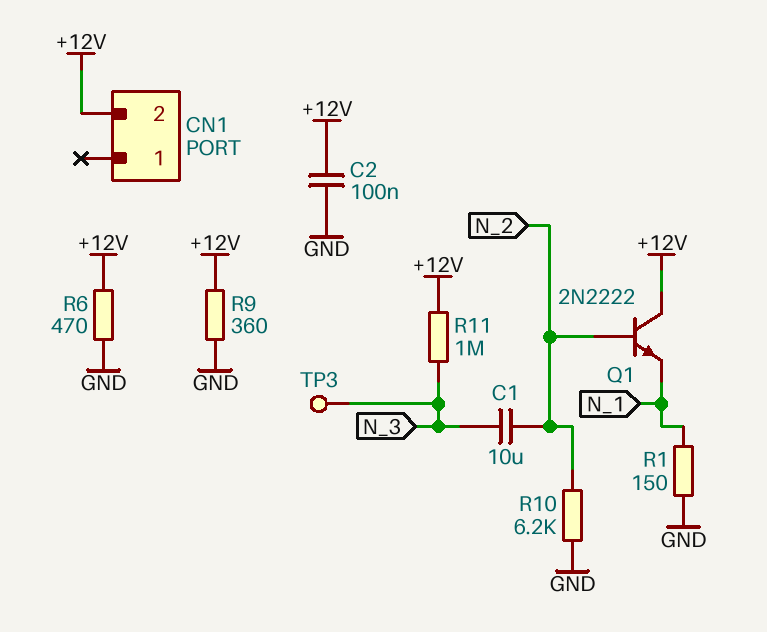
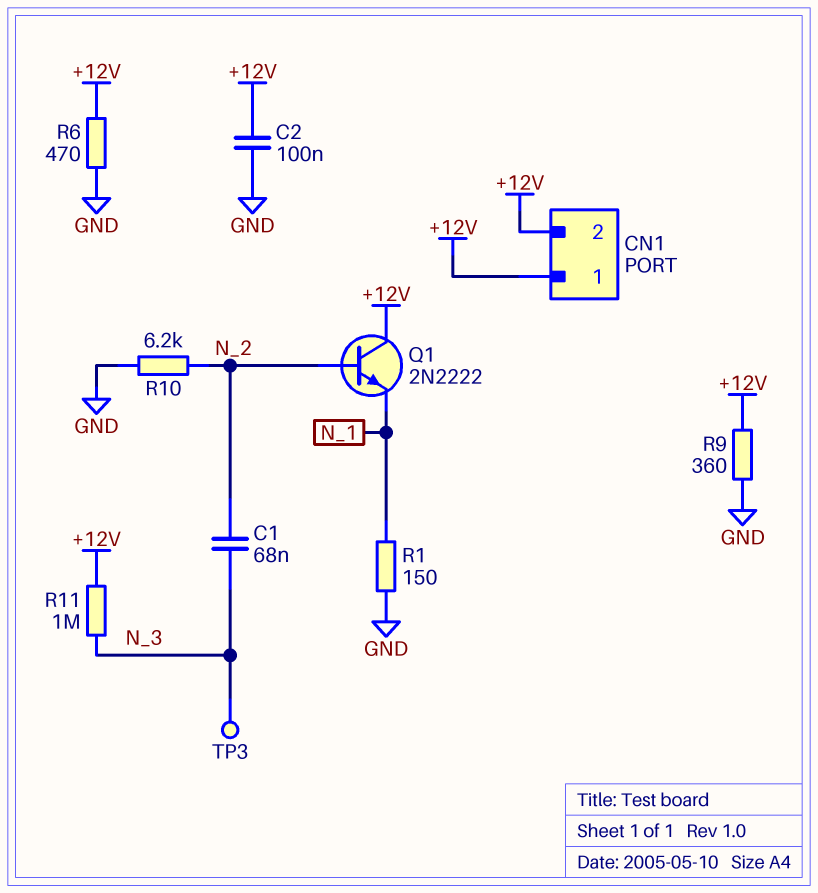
C1: 10uF (N_2, N_3) -> 68nF (N_2, N_3)
CN1 pin 1: none -> +12V

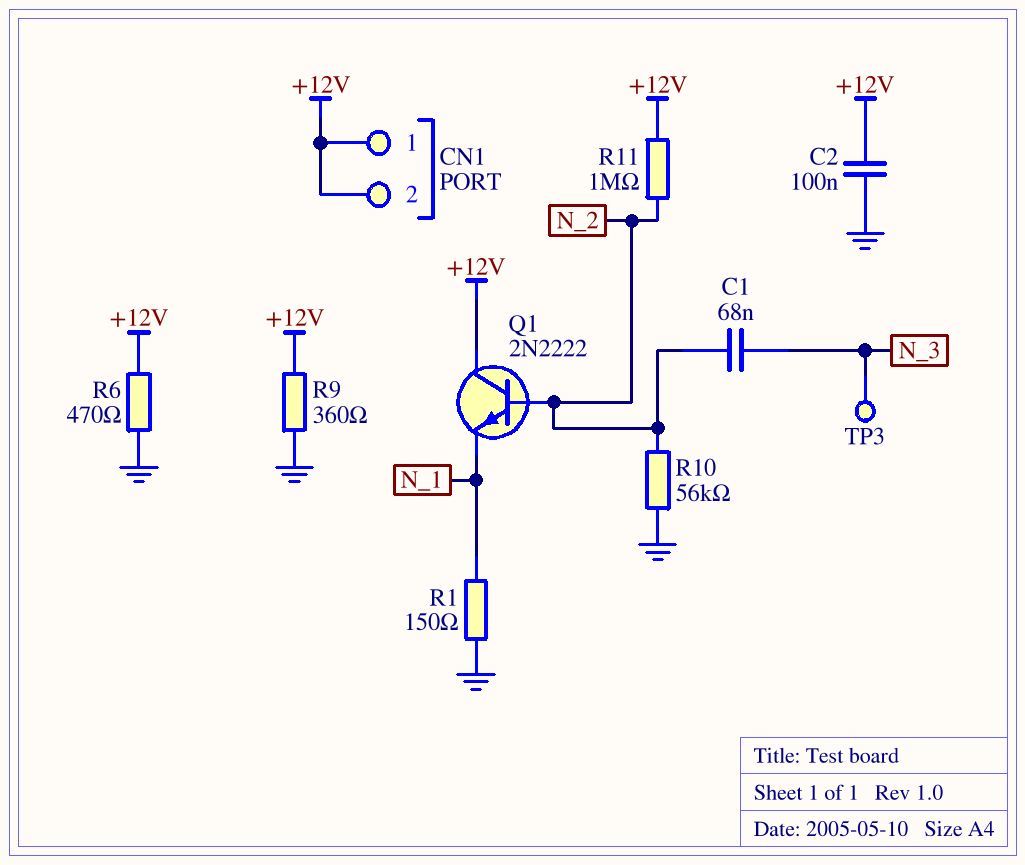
R10: 6.2k (GND, N_2) -> 56k (GND, N_2)
R11: 1M (+12V, N_3) -> 1M (+12V, N_2)

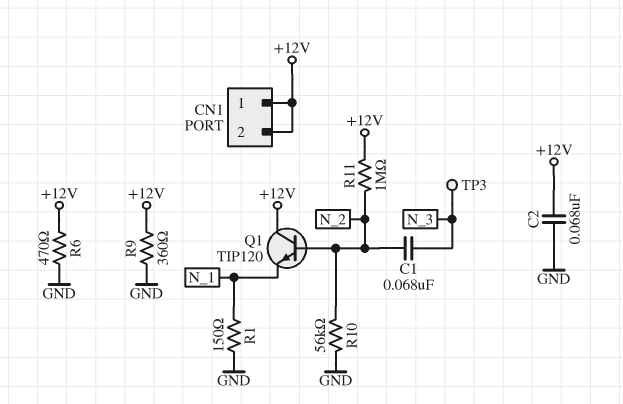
C2: 100nF (+12V, GND) -> 68nF (+12V, GND)
Q1: NPN 2N2222 (B N_2, C +12V, E N_1) -> NPN TIP120 (B N_2, C +12V, E N_1)

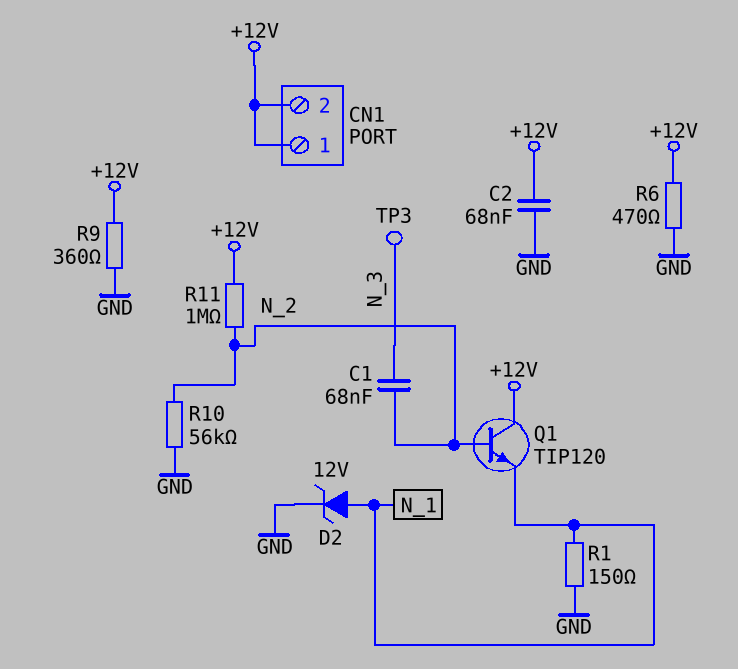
D2: none -> zener 12V (A N_1, K GND)

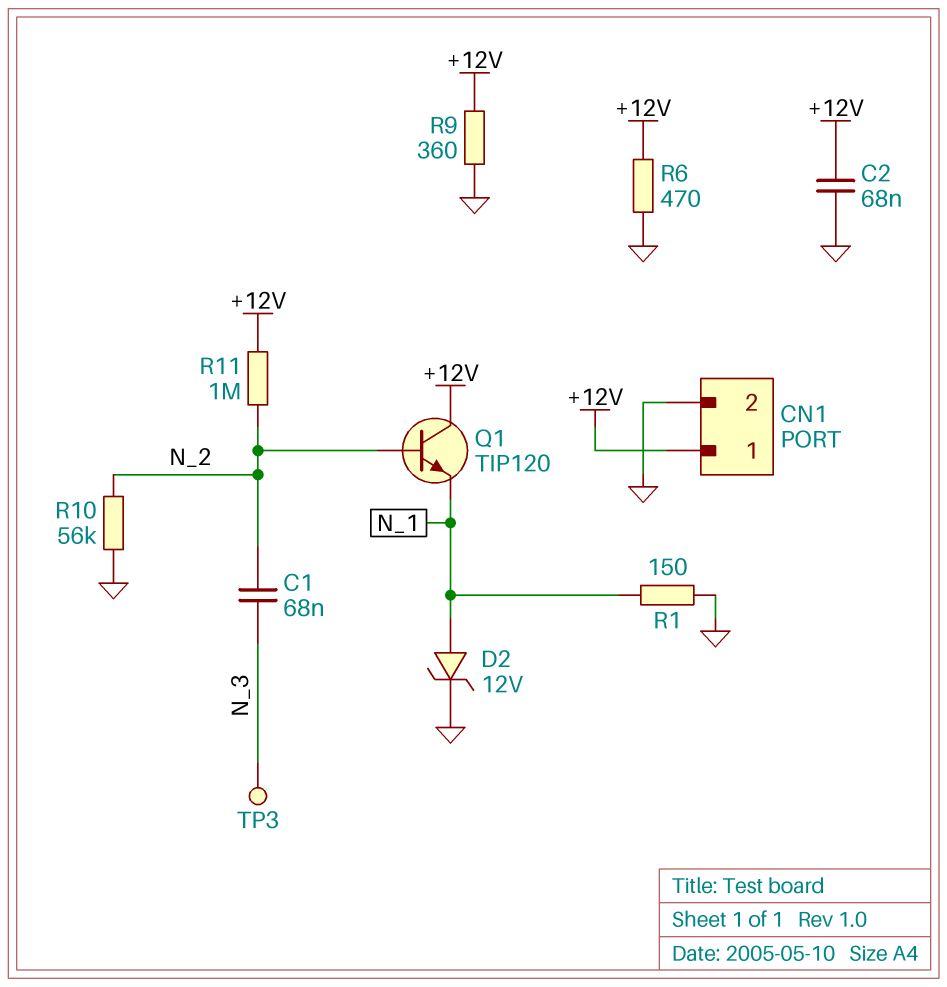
CN1 pin 2: +12V -> GND

